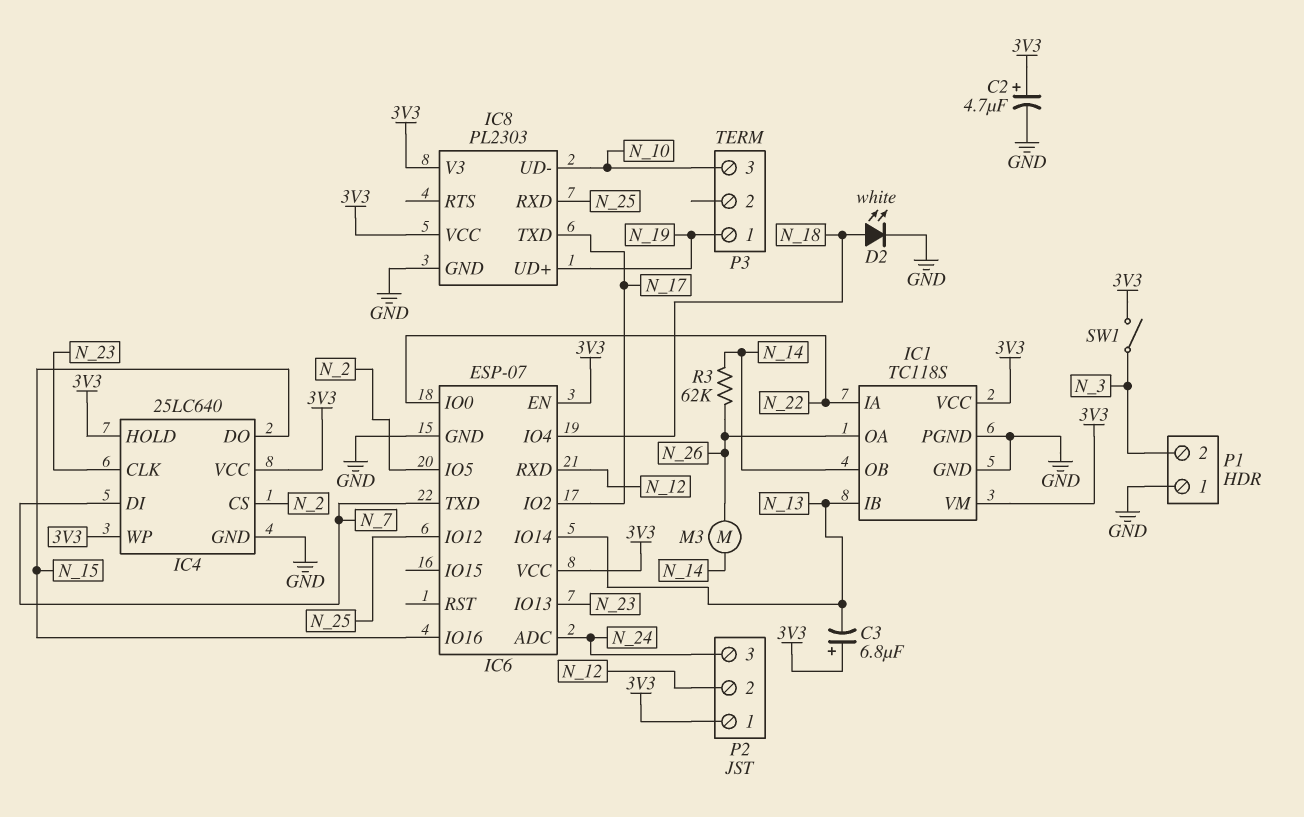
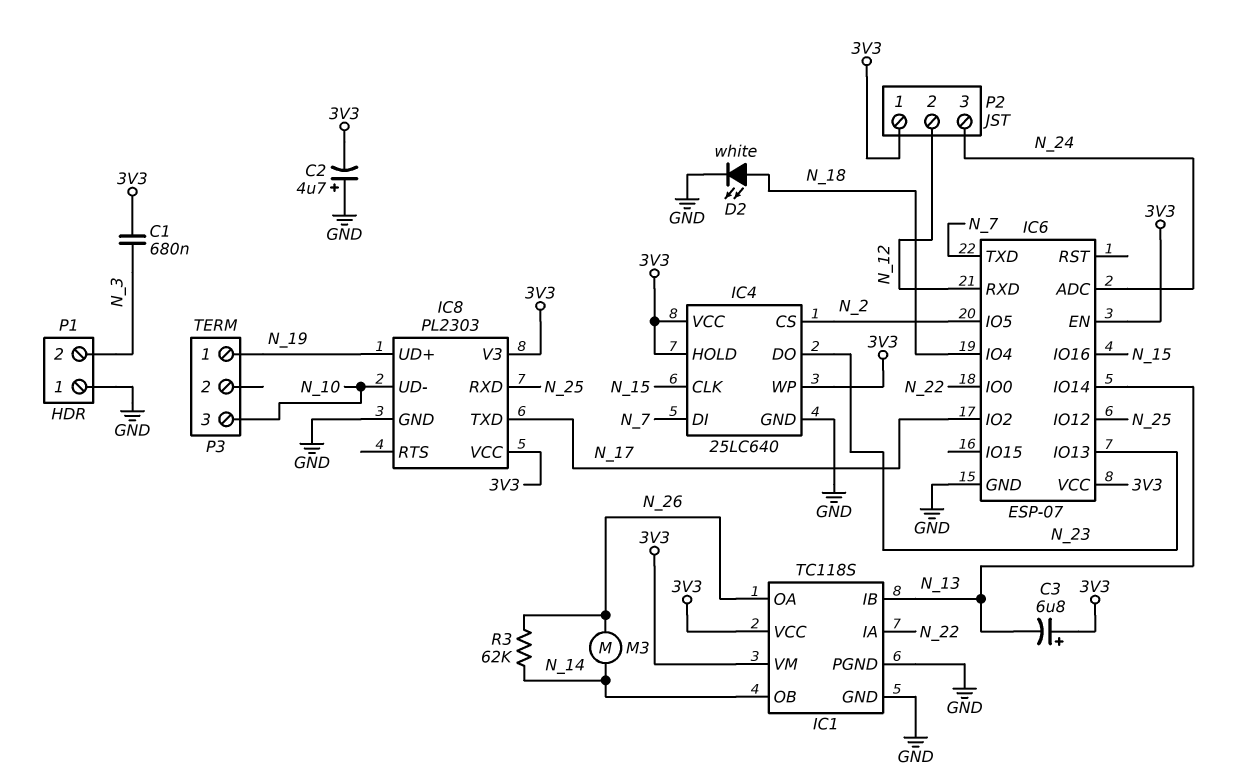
C1: none -> 680nF (3V3, N_3)
C2: 4.7uF (plus 3V3, minus GND) -> 4.7uF (plus GND, minus 3V3)
IC4 pin CLK: N_23 -> N_15
IC4 pin DO: N_15 -> N_23
SW1: switch (3V3, N_3) -> none

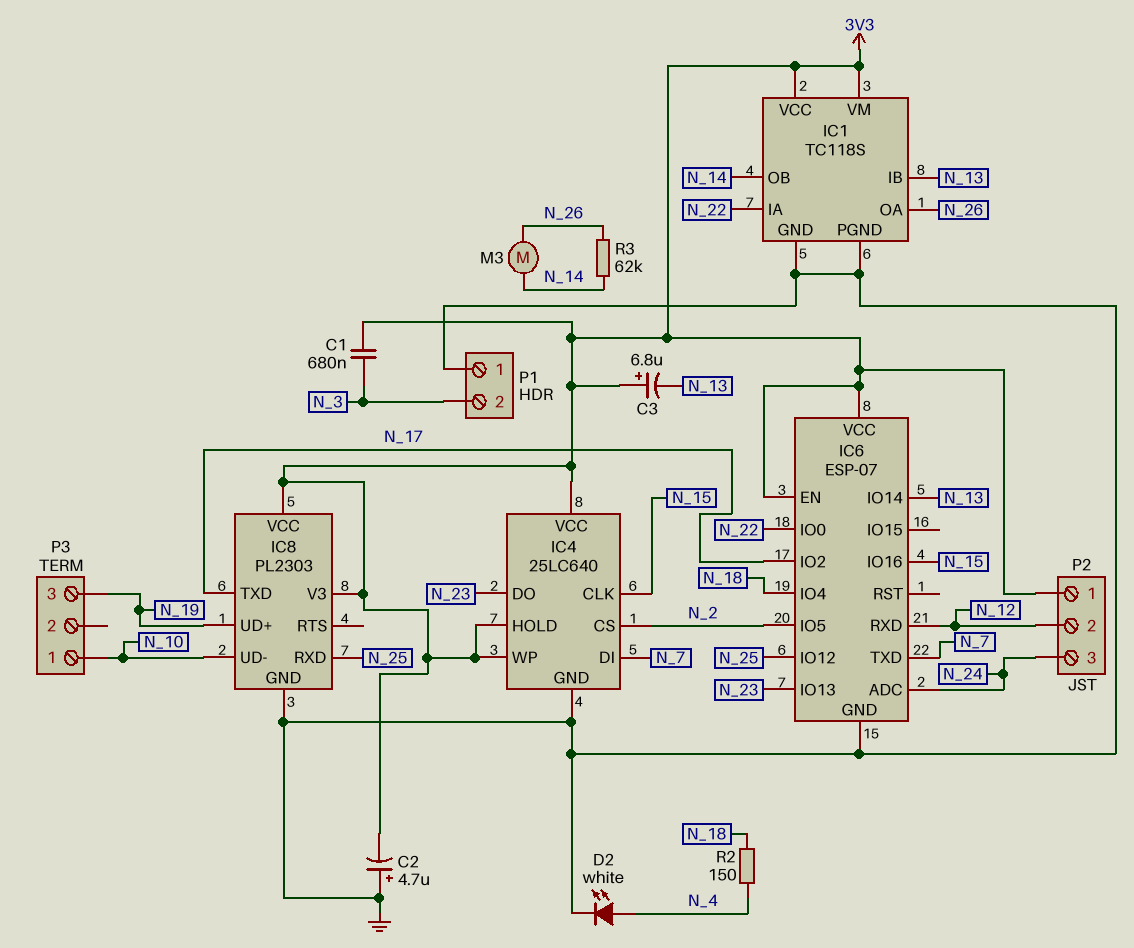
D2: LED white (A N_18, K GND) -> LED white (A N_4, K GND)
P3 pin 1: N_19 -> N_10
P3 pin 3: N_10 -> N_19
R2: none -> 150 (N_4, N_18)

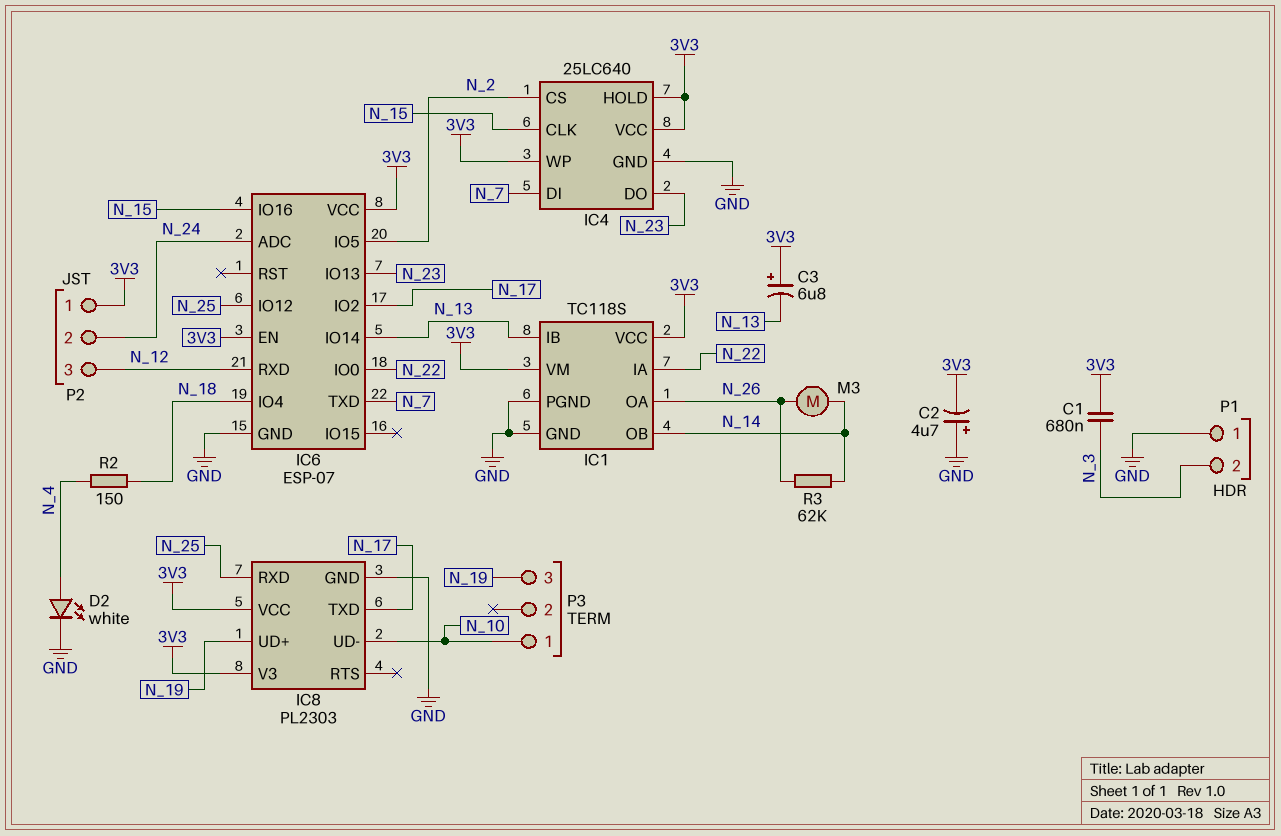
P2 pin 2: N_12 -> N_24
P2 pin 3: N_24 -> N_12

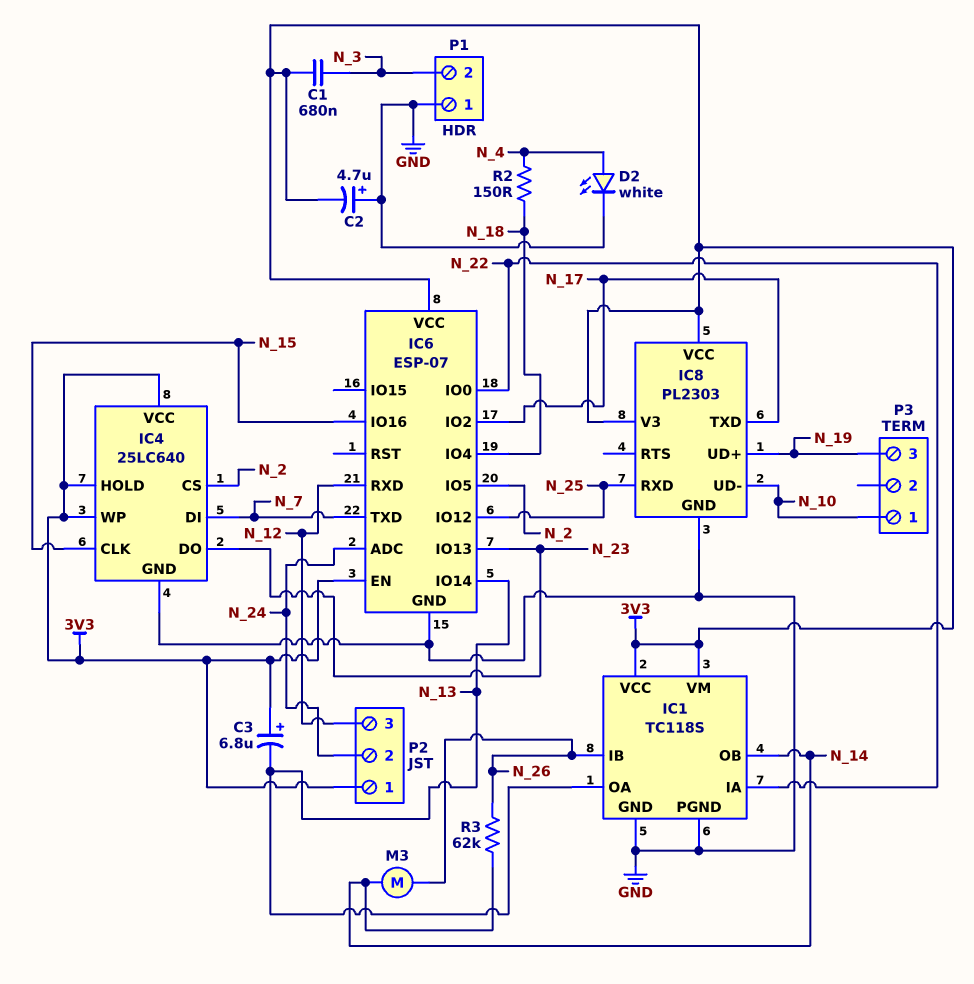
IC1 pin IB: N_13 -> N_26
IC1 pin OA: N_26 -> N_13

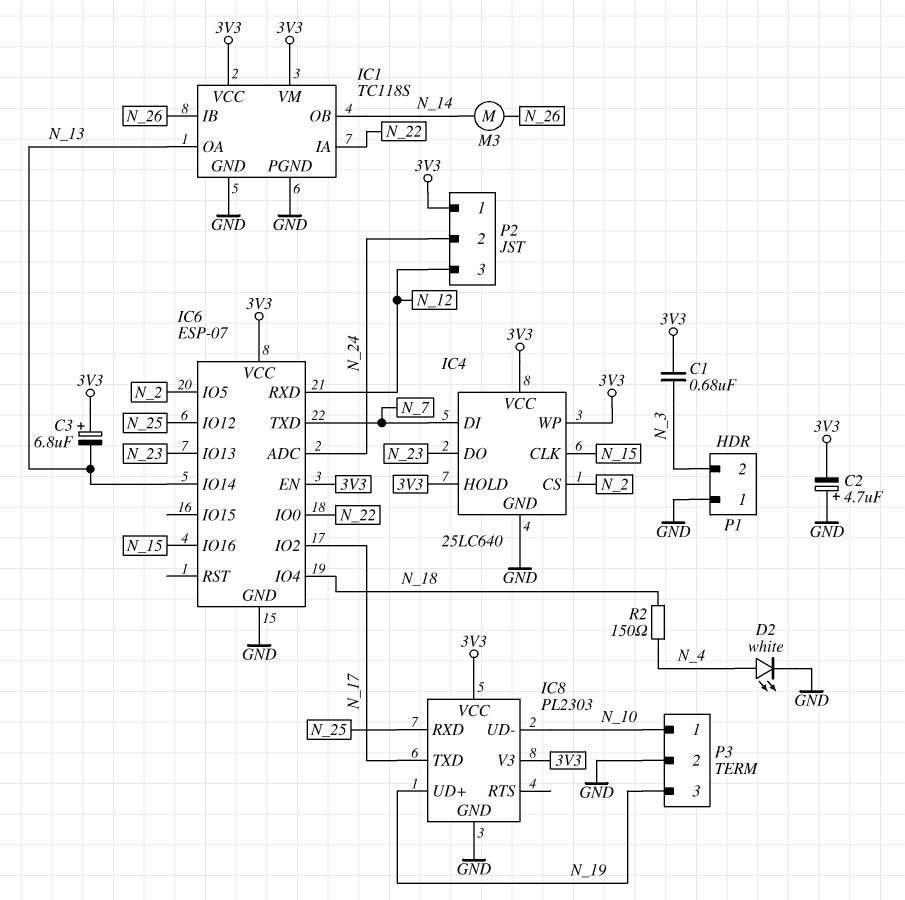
P3 pin 2: none -> GND
R3: 62k (N_14, N_26) -> none

